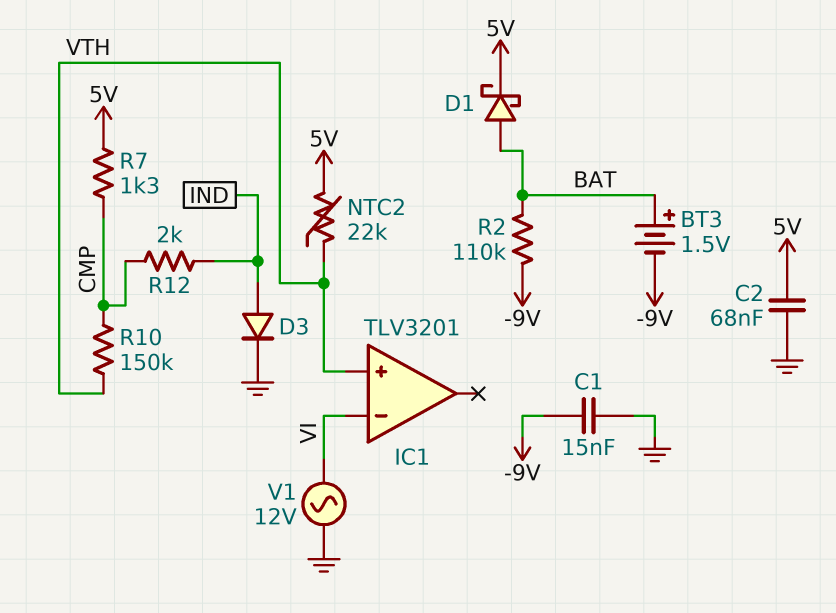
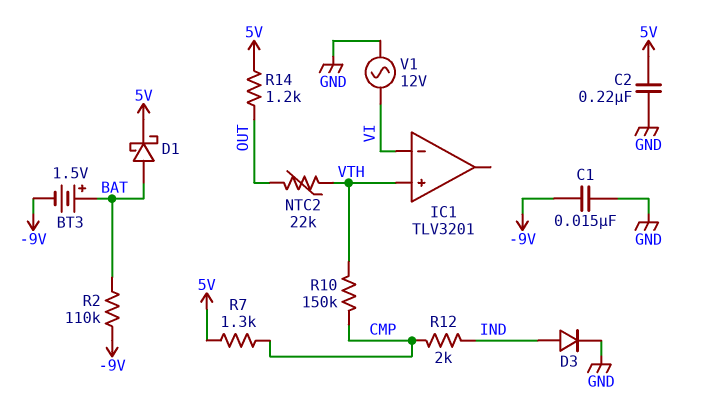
C2: 68nF (5V, GND) -> 220nF (5V, GND)
NTC2: 22k (5V, VTH) -> 22k (OUT, VTH)
R14: none -> 1.2k (5V, OUT)

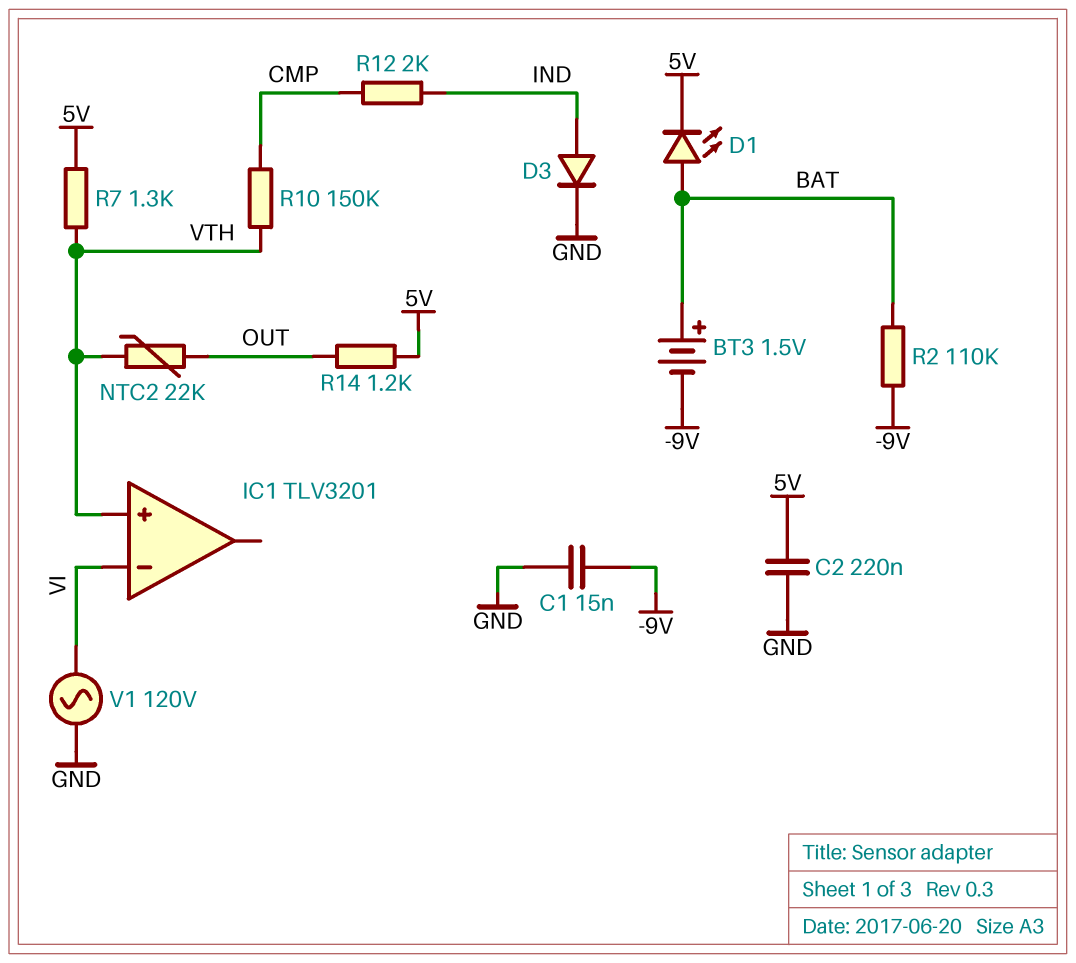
D1: schottky (A BAT, K 5V) -> LED (A BAT, K 5V)
R7: 1.3k (5V, CMP) -> 1.3k (5V, VTH)
V1: AC 12V (GND, VI) -> AC 120V (GND, VI)

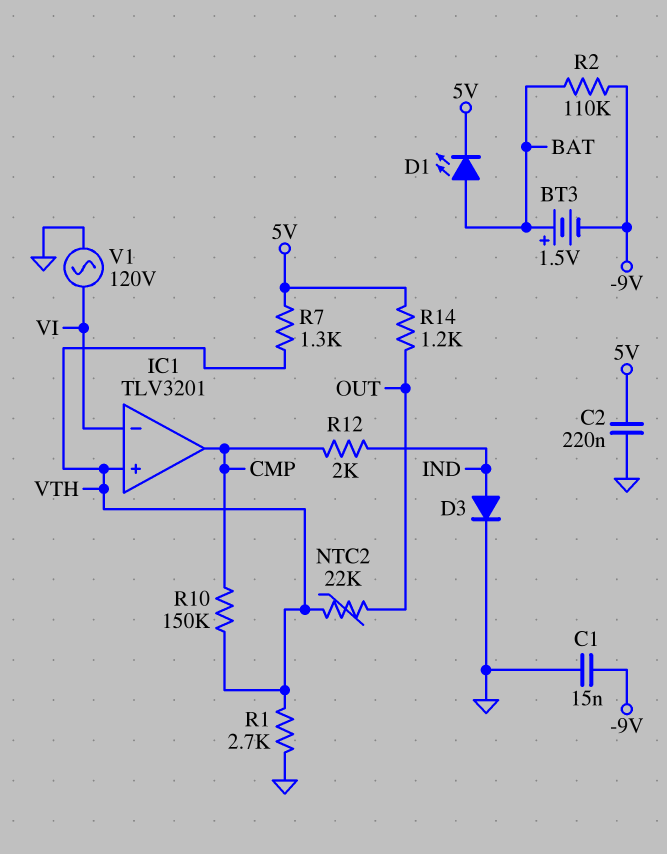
IC1 pin out: none -> CMP
R1: none -> 2.7k (GND, VTH)

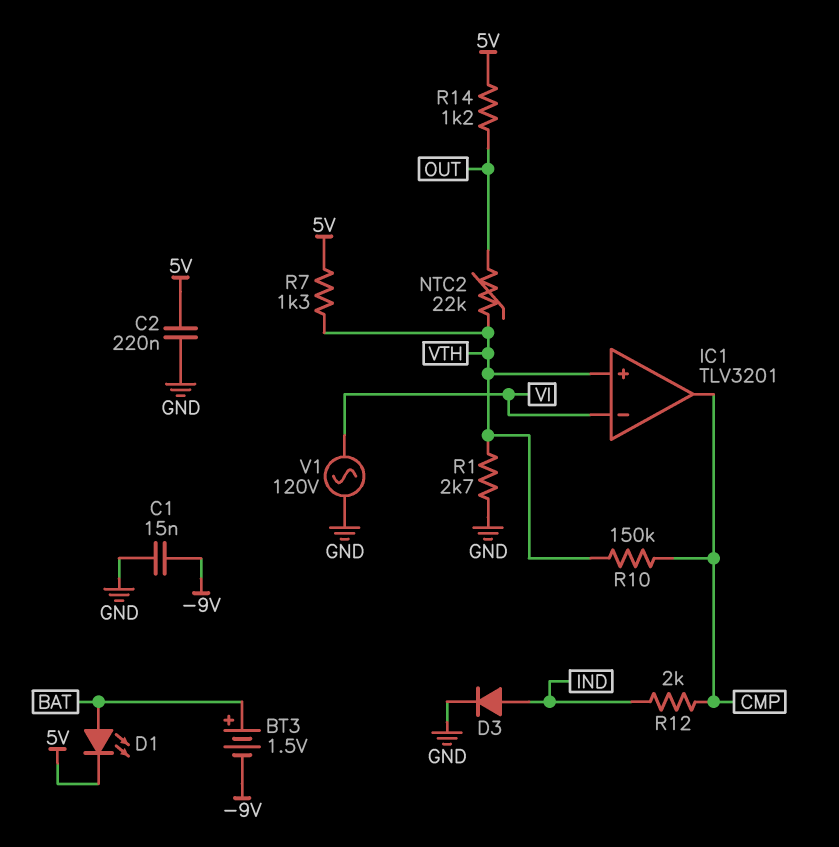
R2: 110k (-9V, BAT) -> none

